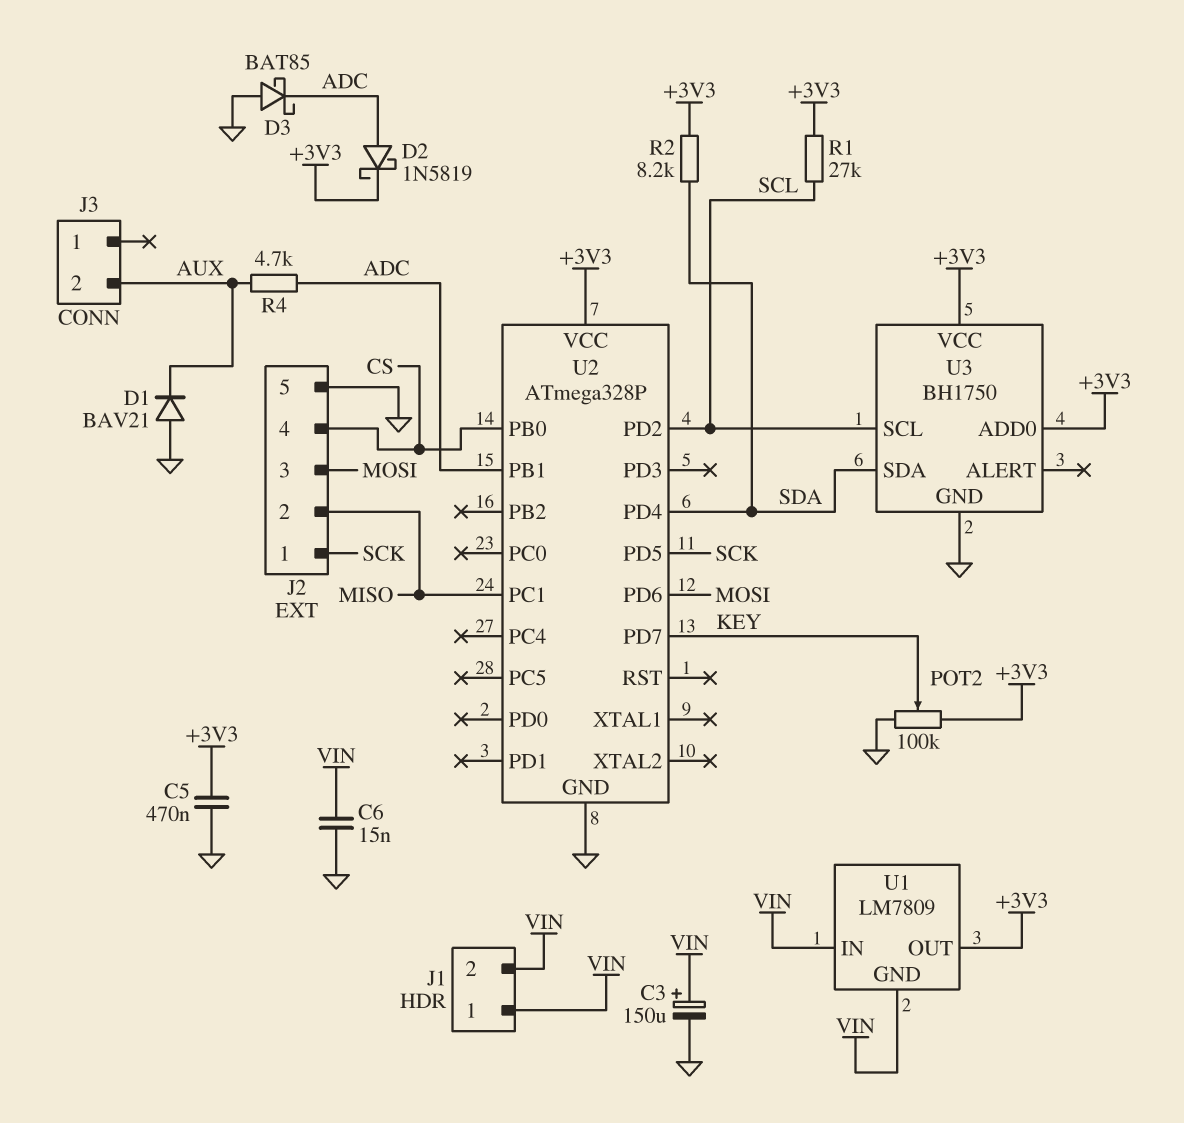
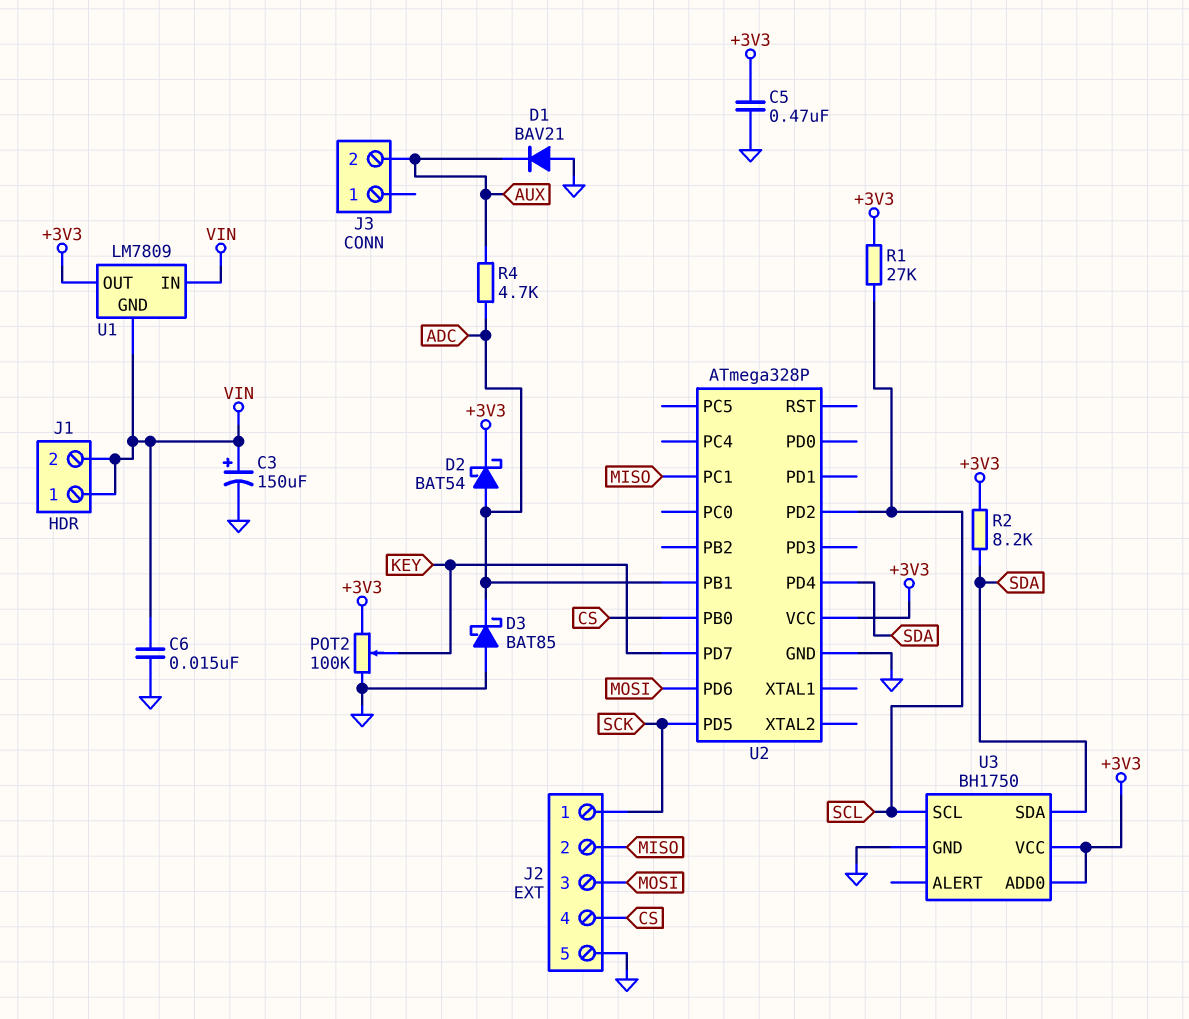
D2: schottky 1N5819 (A ADC, K +3V3) -> schottky BAT54 (A ADC, K +3V3)

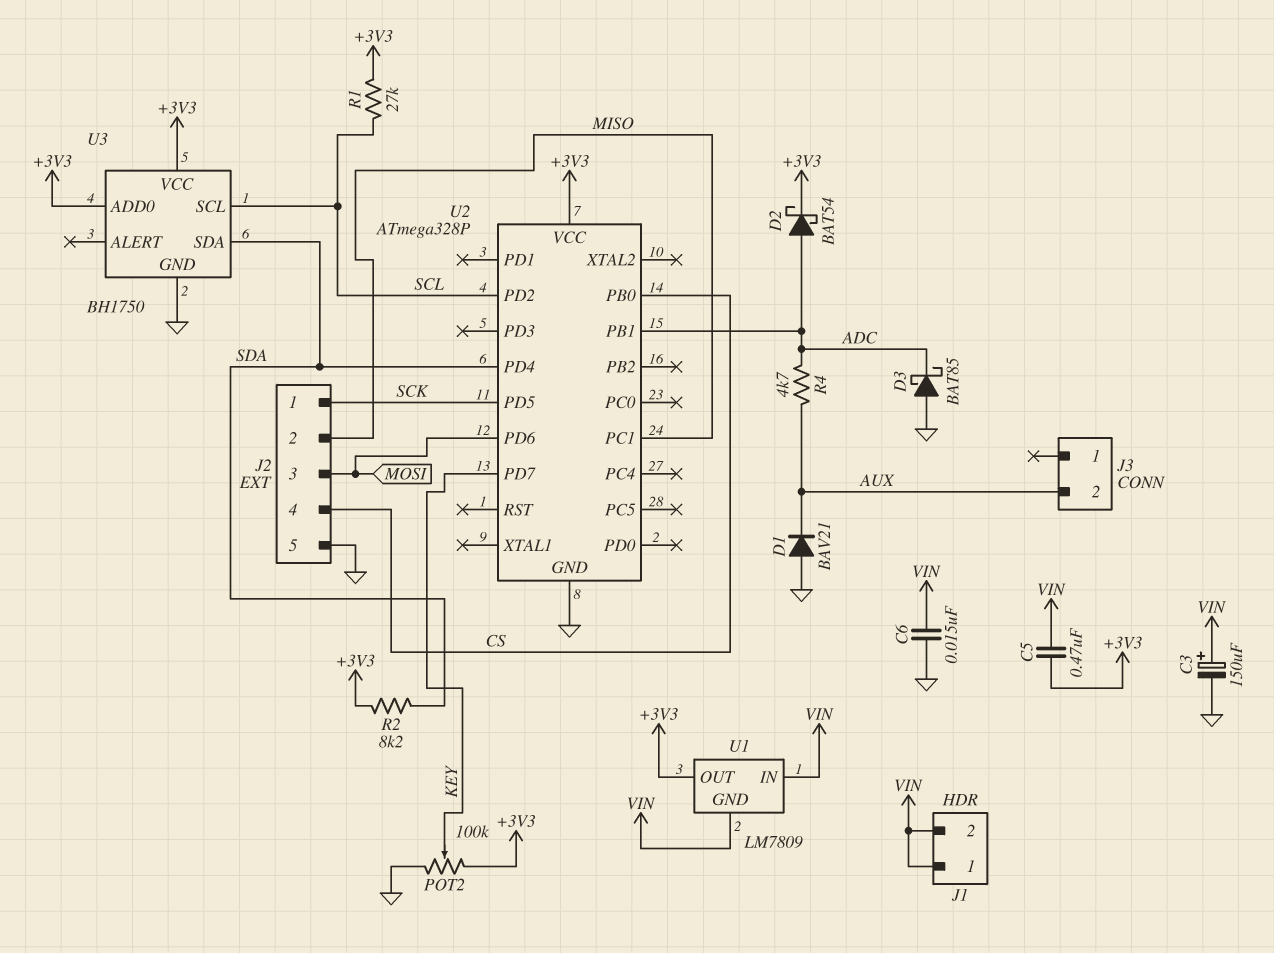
C5: 470nF (+3V3, GND) -> 470nF (+3V3, VIN)

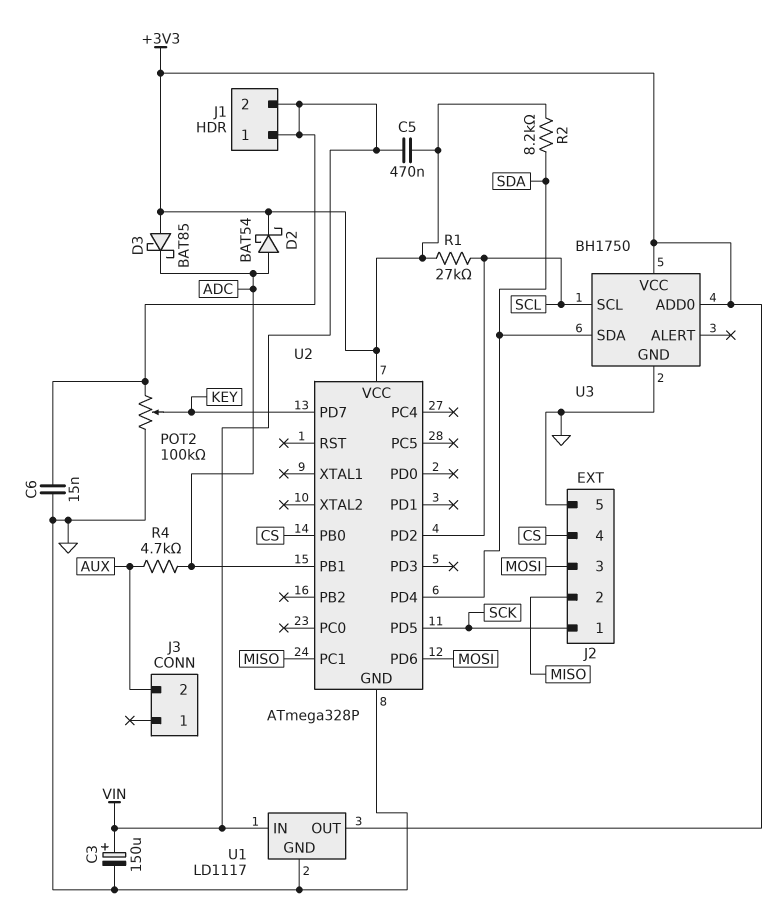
D1: diode BAV21 (A GND, K AUX) -> none
D3: schottky BAT85 (A GND, K ADC) -> schottky BAT85 (A +3V3, K ADC)
POT2: 100k (+3V3, GND, wiper KEY) -> 100k (GND, VIN, wiper KEY)
U1: LM7809 -> LD1117
U1 pin GND: VIN -> GND

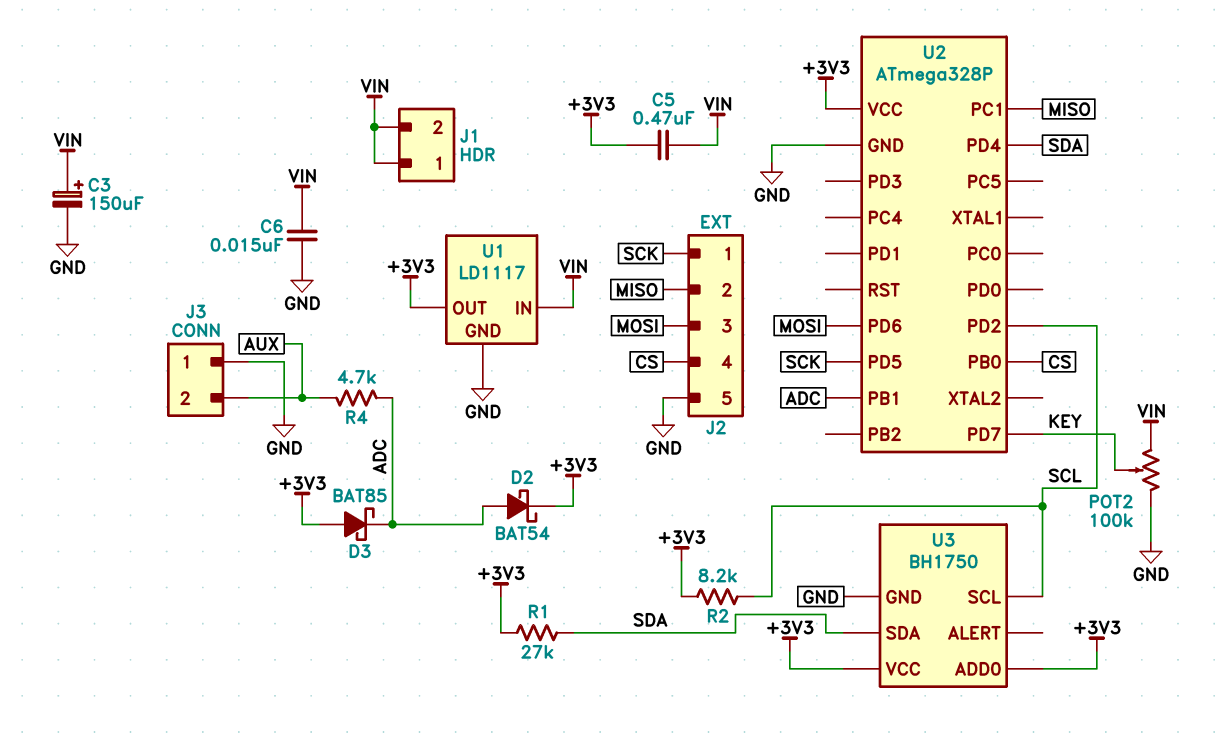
J3 pin 1: none -> GND
R1: 27k (+3V3, SCL) -> 27k (+3V3, SDA)
R2: 8.2k (+3V3, SDA) -> 8.2k (+3V3, SCL)

